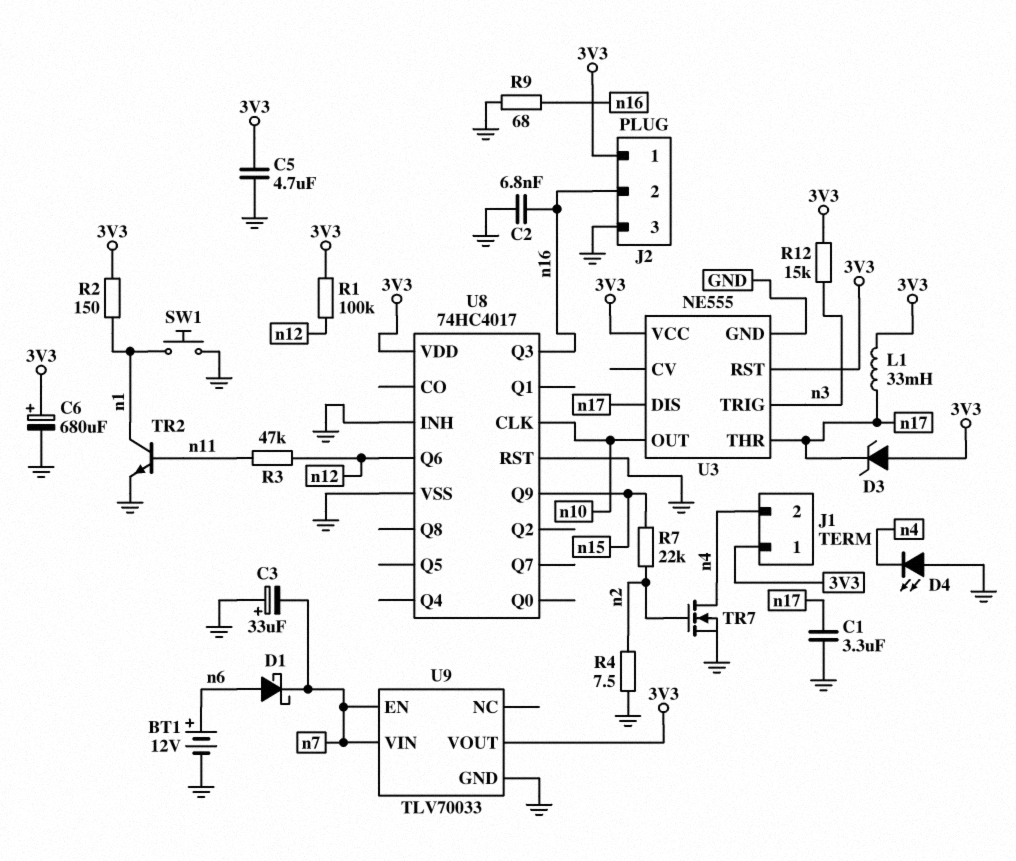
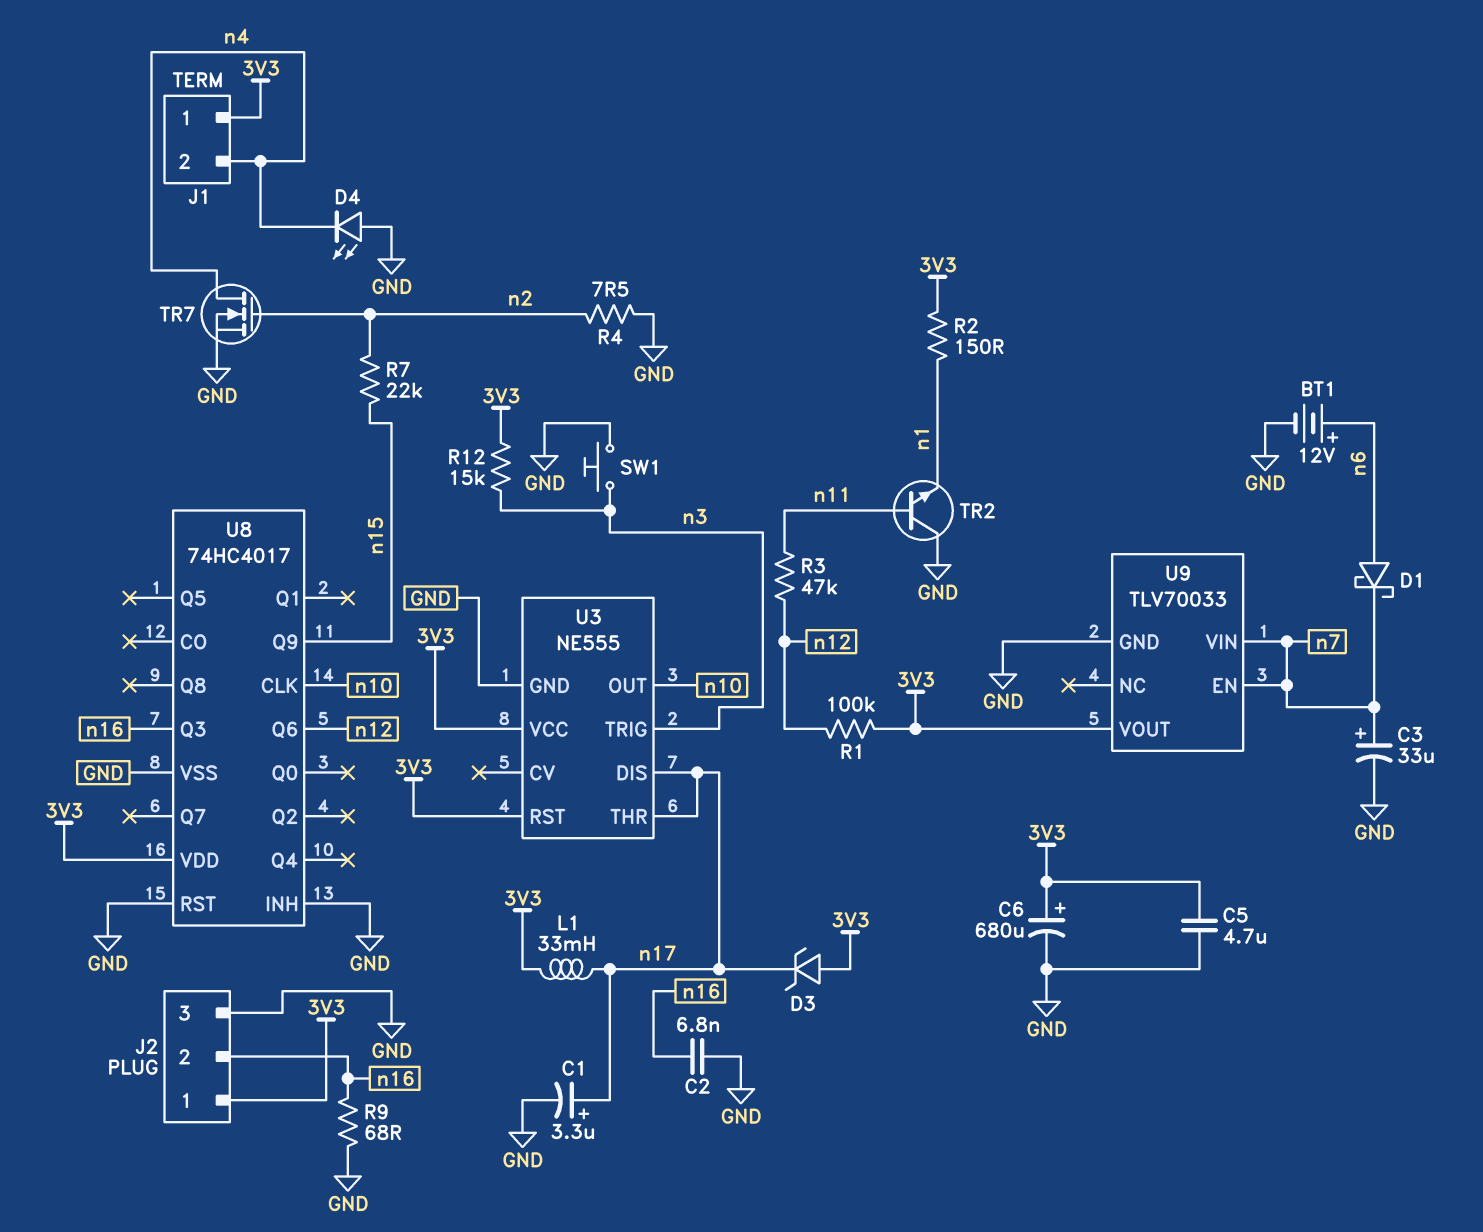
C1: 3.3uF (GND, n17) -> 3.3uF (plus n17, minus GND)
C3: 33uF (plus GND, minus n7) -> 33uF (plus n7, minus GND)
SW1: button (GND, n1) -> button (GND, n3)
TR2: NPN (B n11, C n1, E GND) -> NPN (B n11, C GND, E n1)

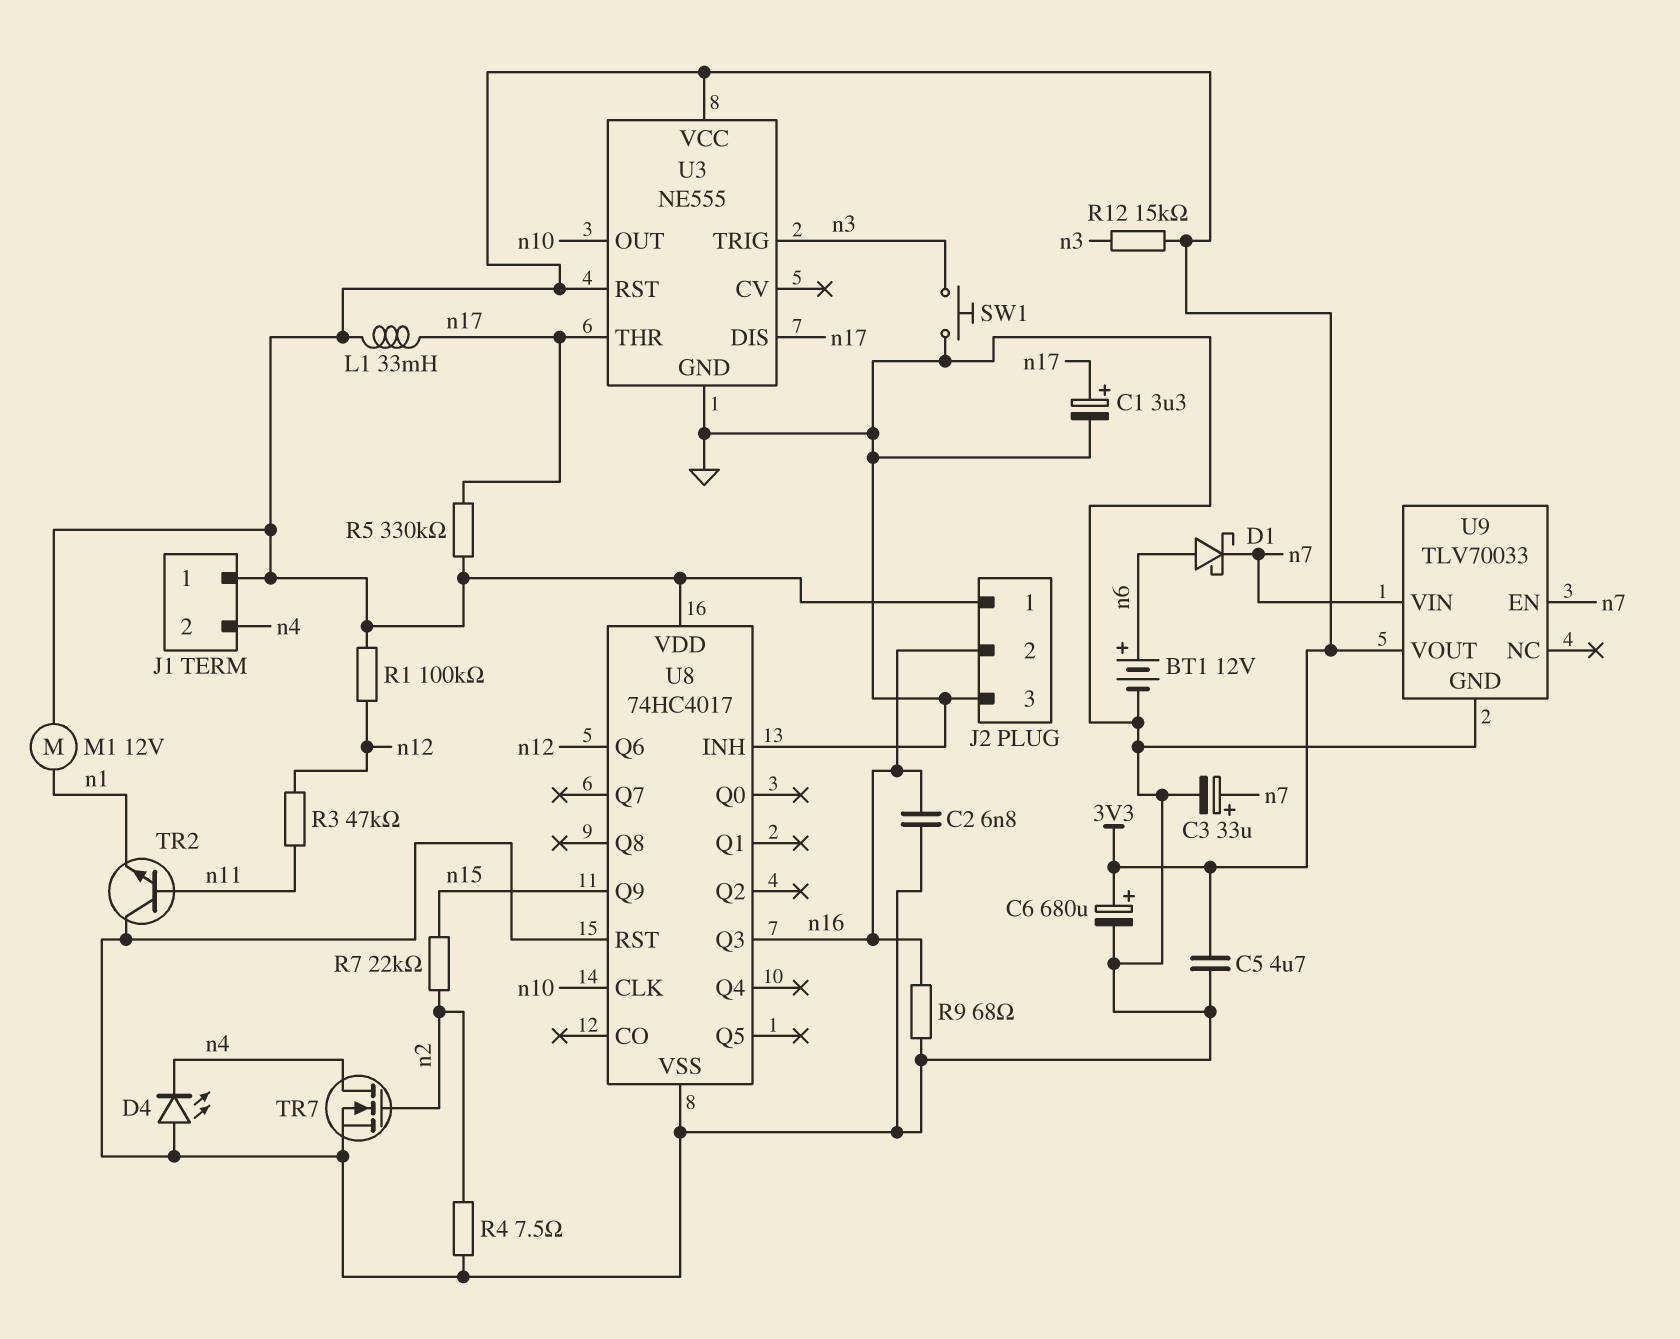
D3: zener (A 3V3, K n17) -> none
M1: none -> motor 12V (3V3, n1)
R2: 150 (3V3, n1) -> none
R5: none -> 330k (3V3, n17)

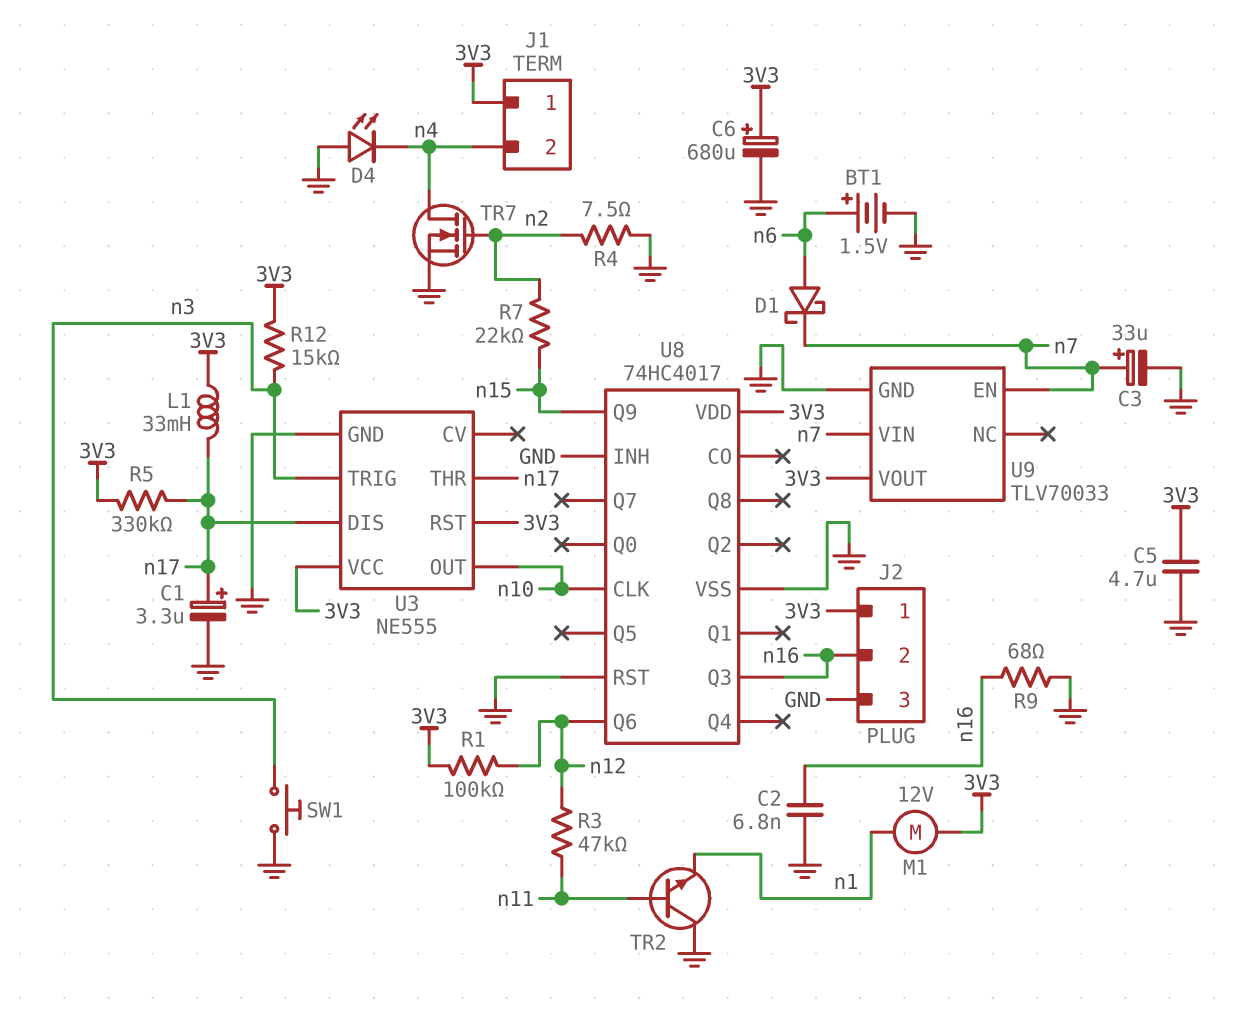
BT1: 12V (plus n6, minus GND) -> 1.5V (plus n6, minus GND)

